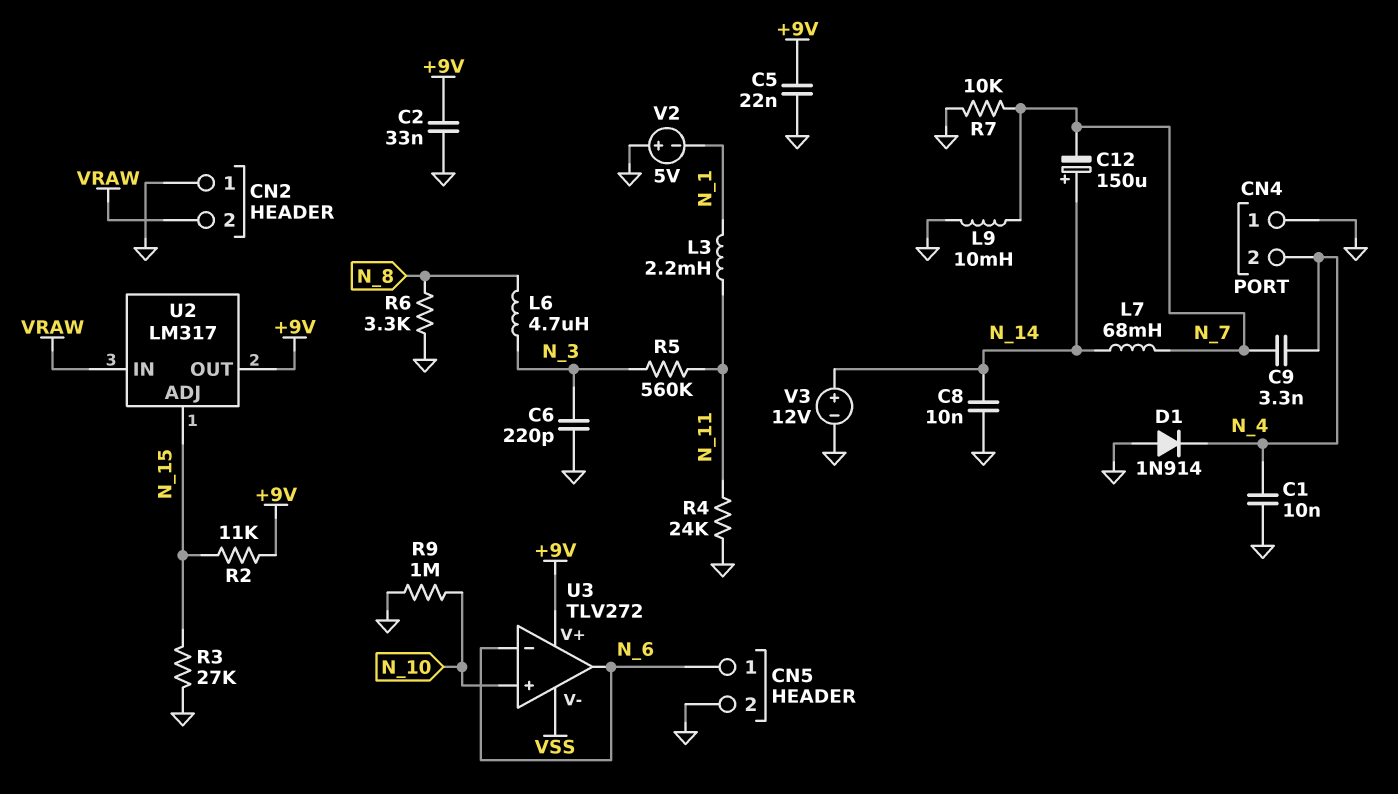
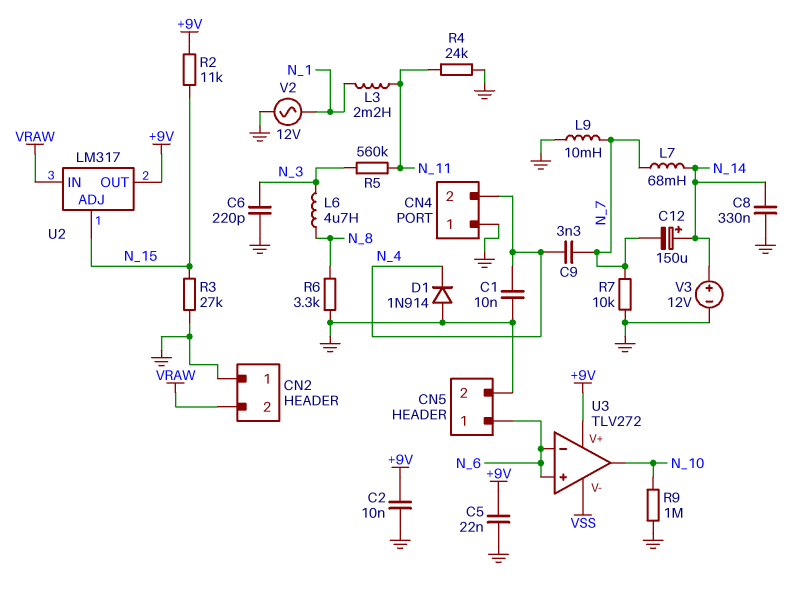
C2: 33nF (+9V, GND) -> 10nF (+9V, GND)
C8: 10nF (GND, N_14) -> 330nF (GND, N_14)
U3 pin in+: N_10 -> N_6
U3 pin out: N_6 -> N_10
V2: 5V (plus GND, minus N_1) -> AC 12V (GND, N_1)

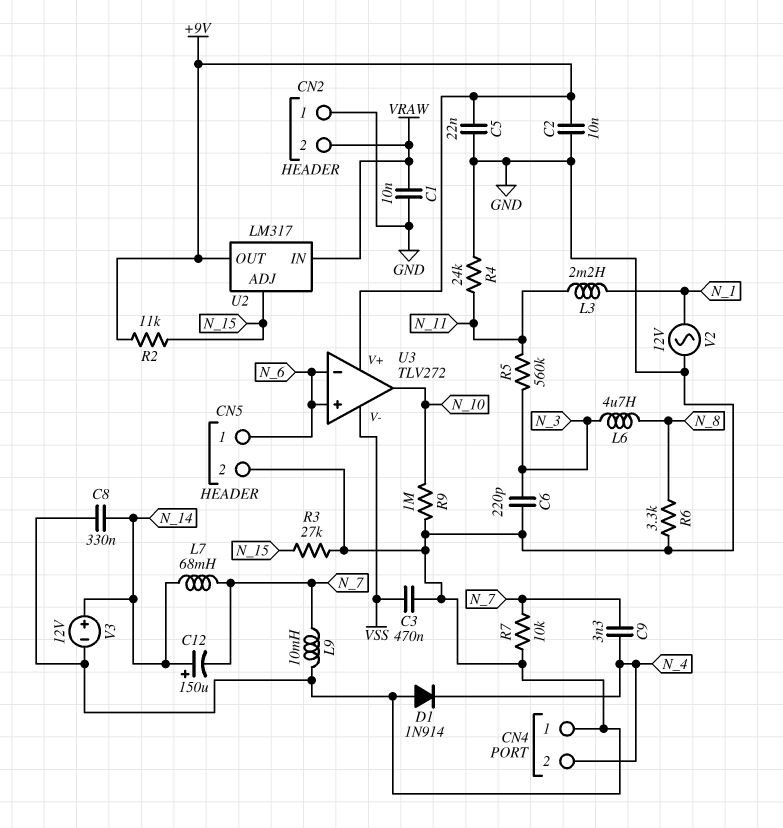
C1: 10nF (GND, N_4) -> 10nF (GND, VRAW)
C3: none -> 470nF (GND, VSS)

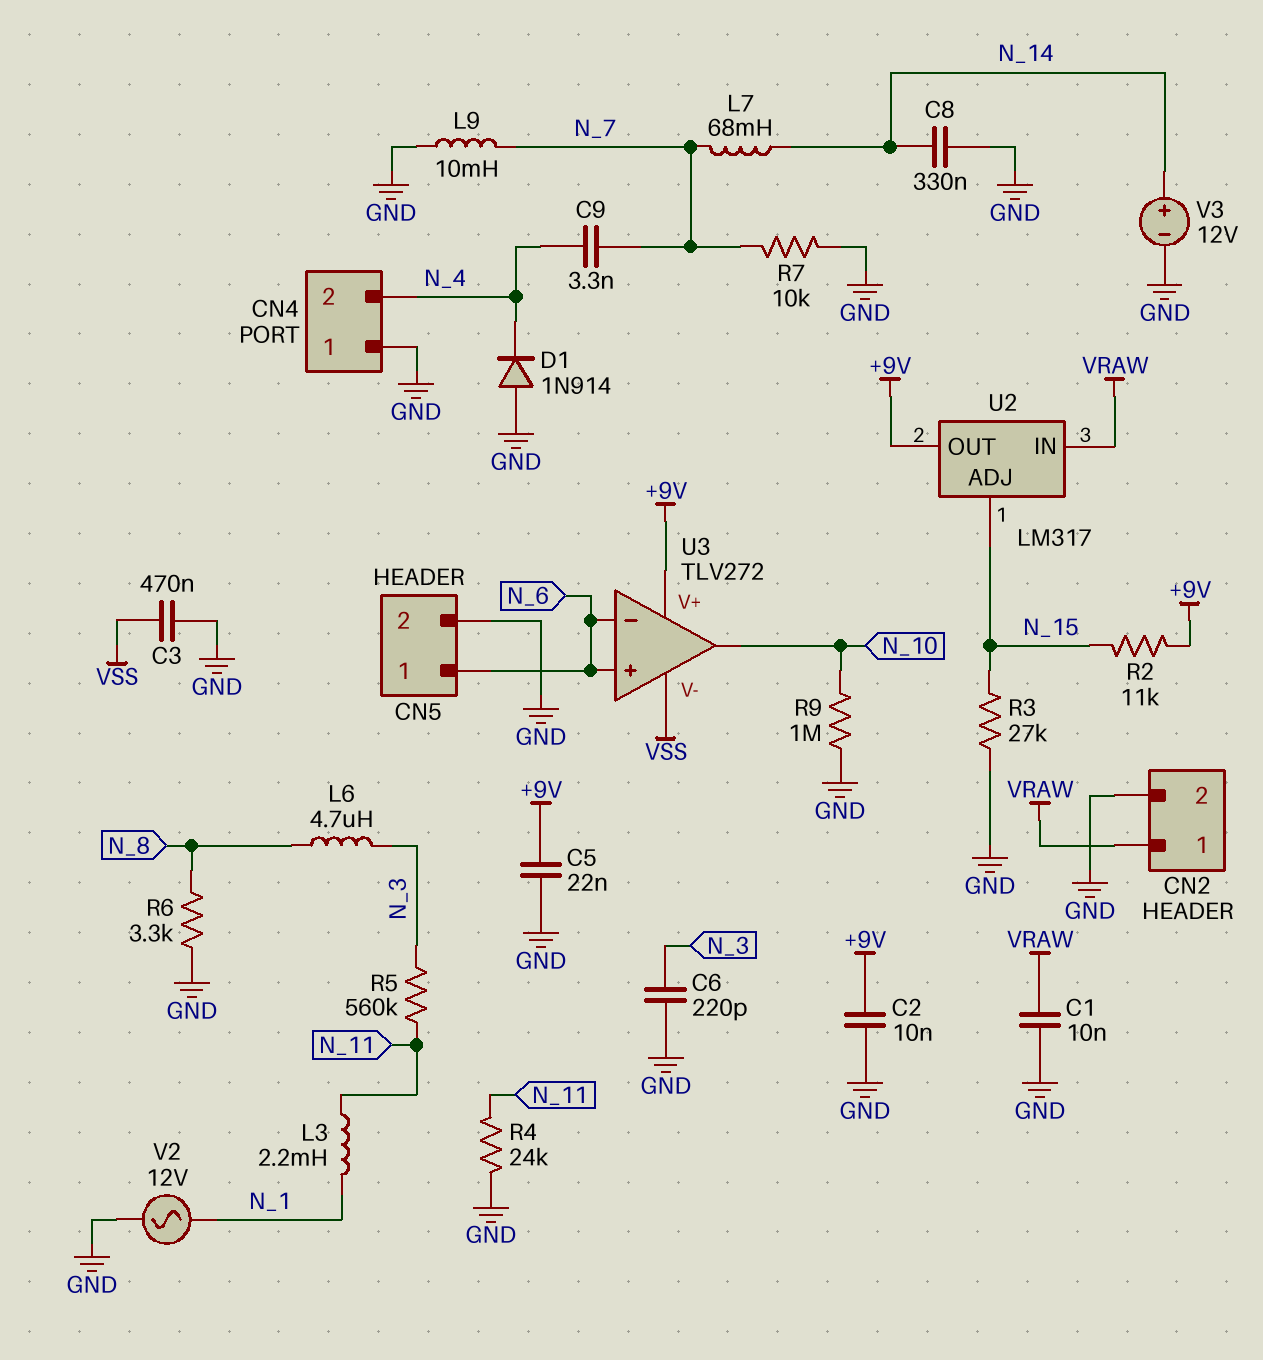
C12: 150uF (plus N_14, minus N_7) -> none
CN2 pin 1: GND -> VRAW
CN2 pin 2: VRAW -> GND

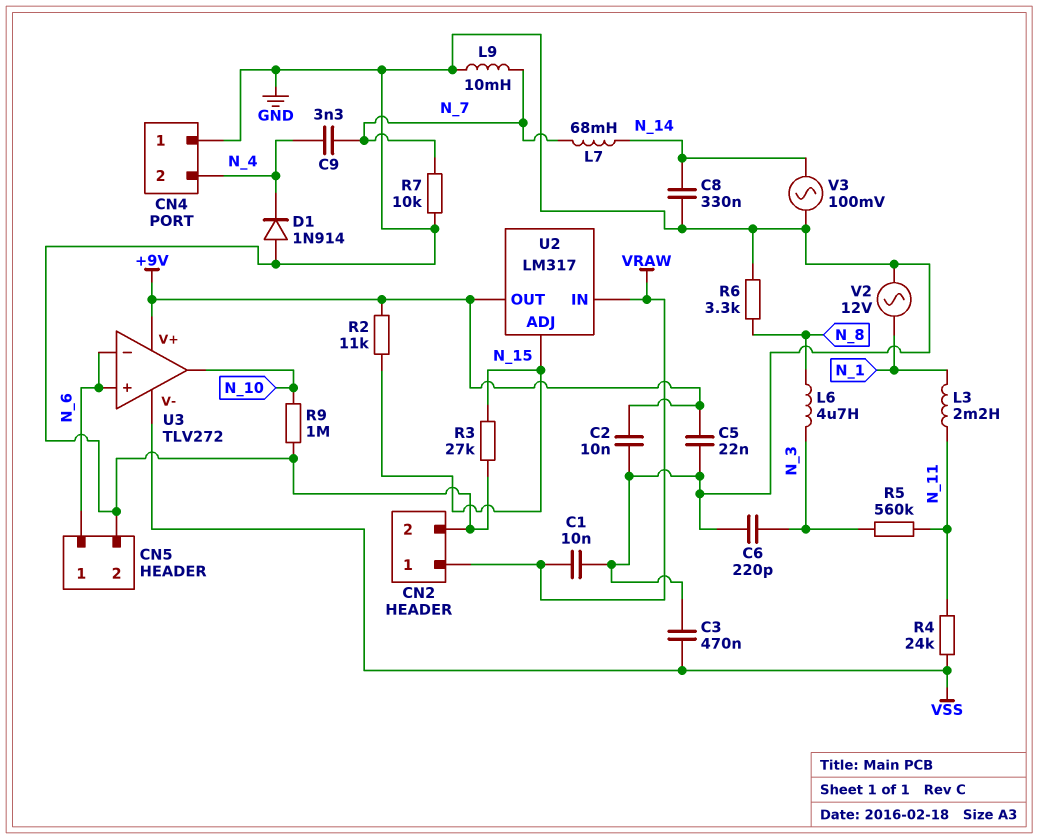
R4: 24k (GND, N_11) -> 24k (N_11, VSS)
V3: 12V (plus N_14, minus GND) -> AC 100mV (GND, N_14)

